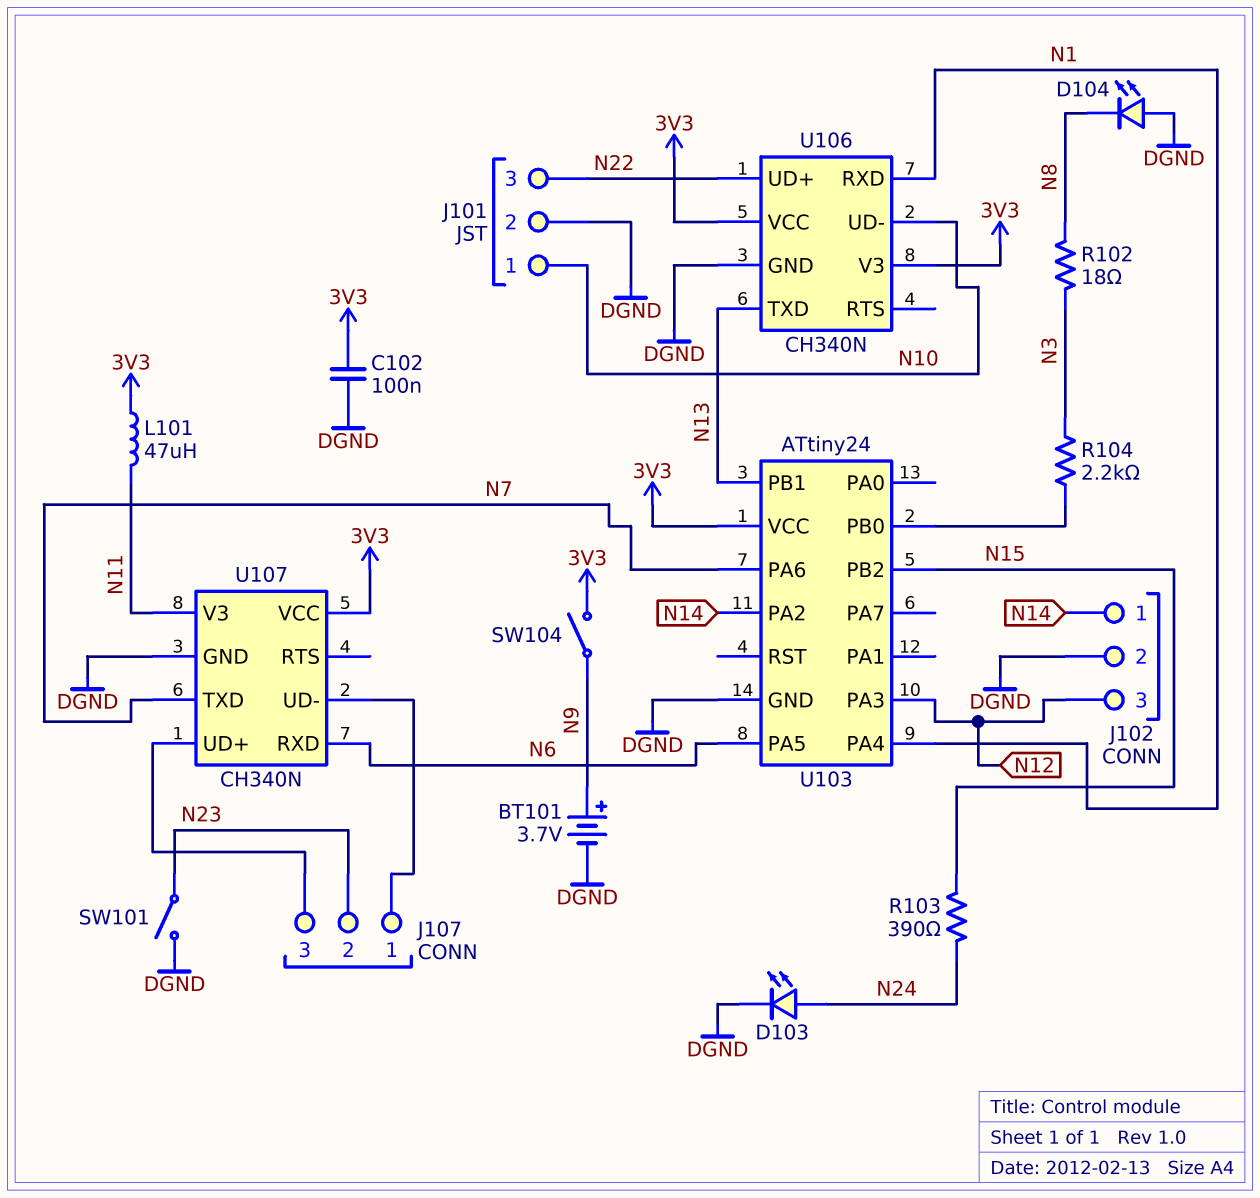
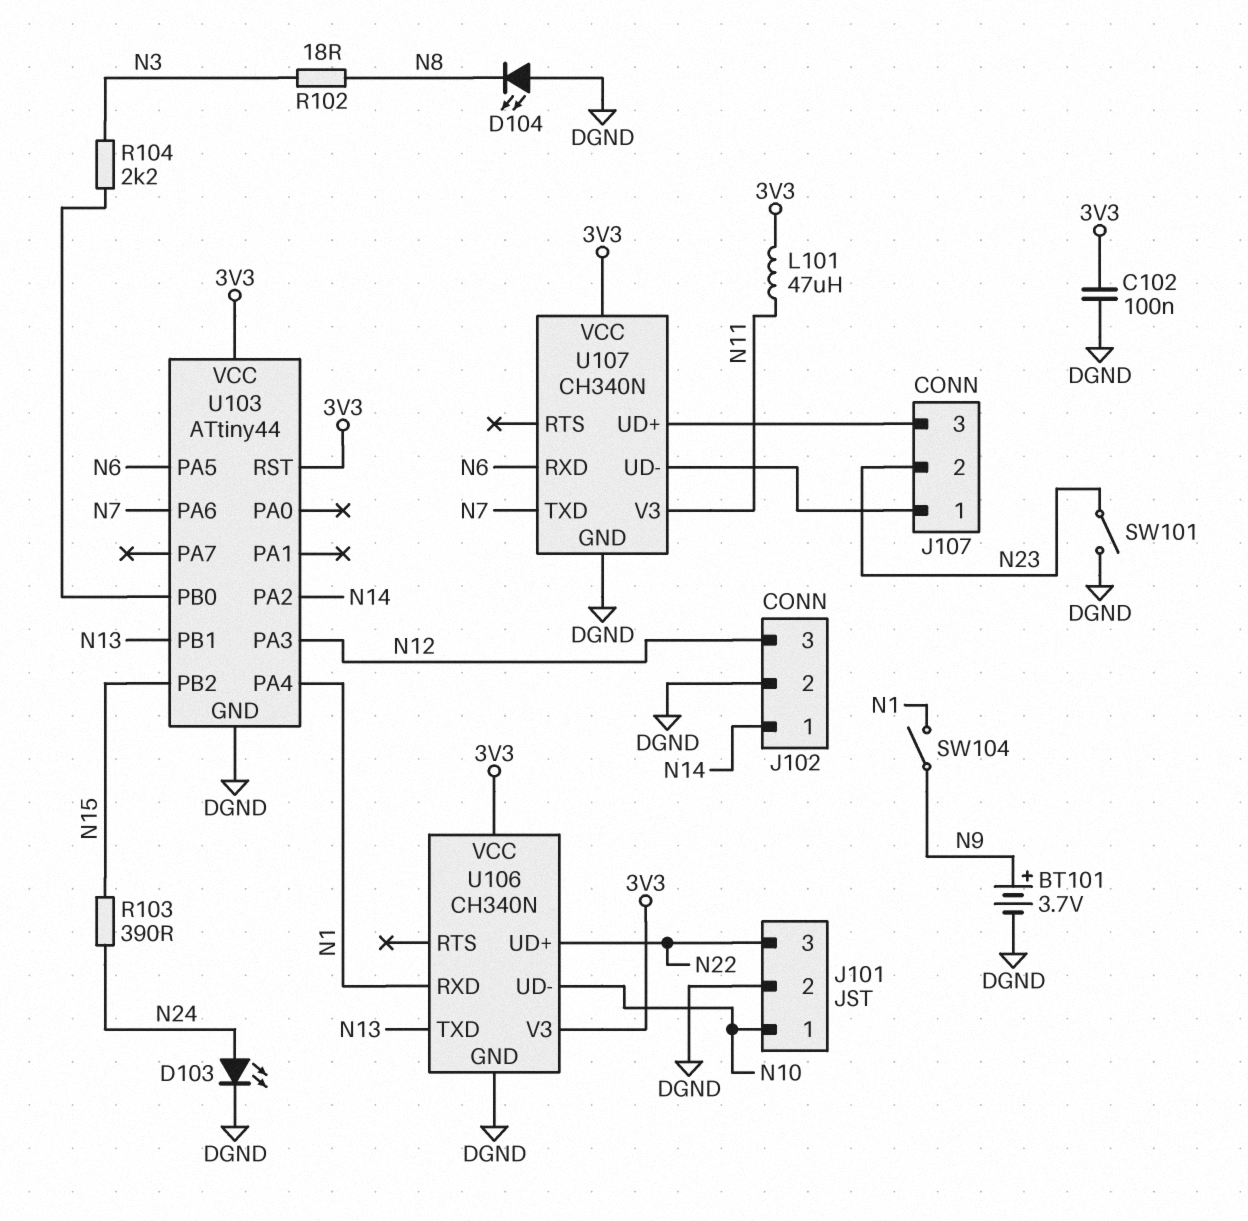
SW104: switch (3V3, N9) -> switch (N1, N9)
U103: ATtiny24 -> ATtiny44
U103 pin RST: none -> 3V3

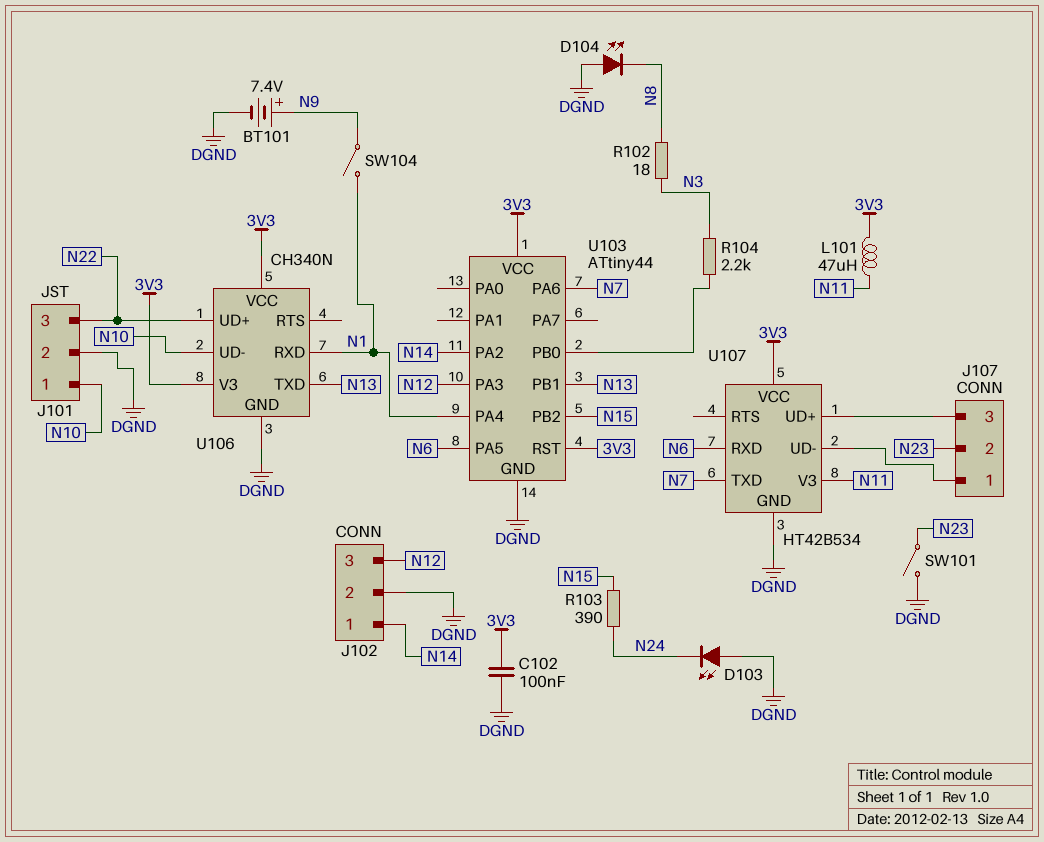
BT101: 3.7V (plus N9, minus DGND) -> 7.4V (plus N9, minus DGND)
D103: LED (A N24, K DGND) -> LED (A DGND, K N24)
U107: CH340N -> HT42B534

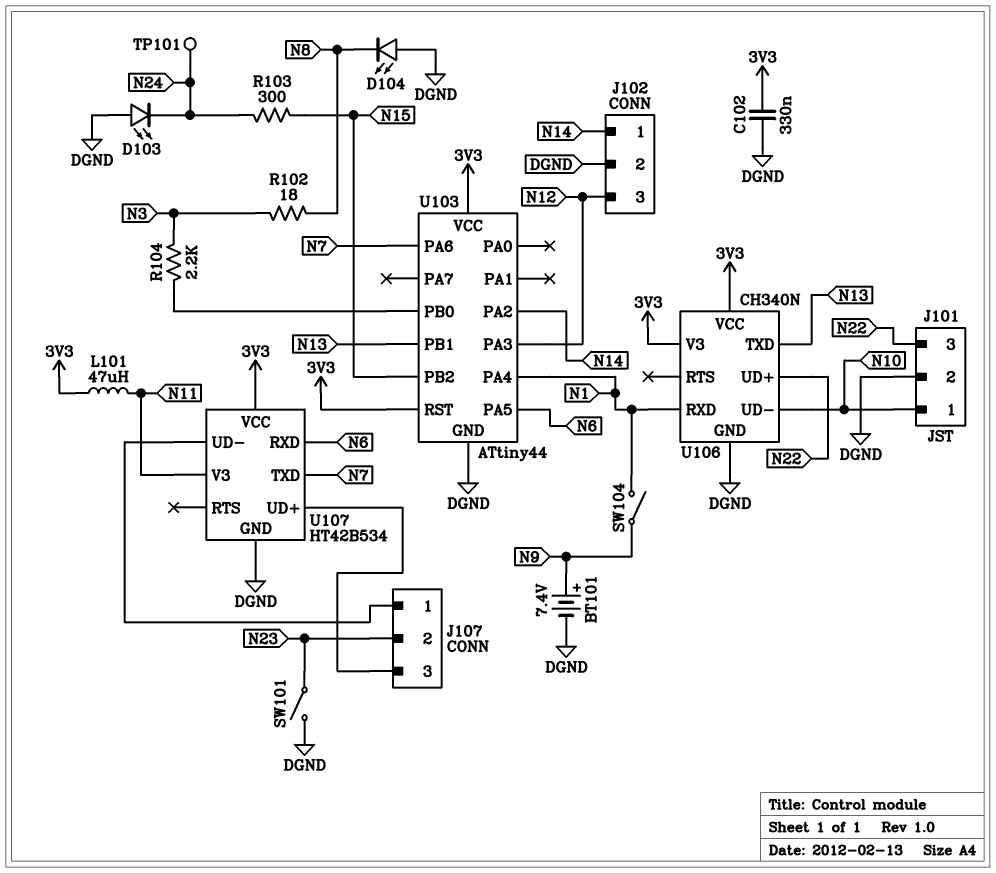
C102: 100nF (3V3, DGND) -> 330nF (3V3, DGND)
R103: 390 (N15, N24) -> 300 (N15, N24)
TP101: none -> test point (N24)

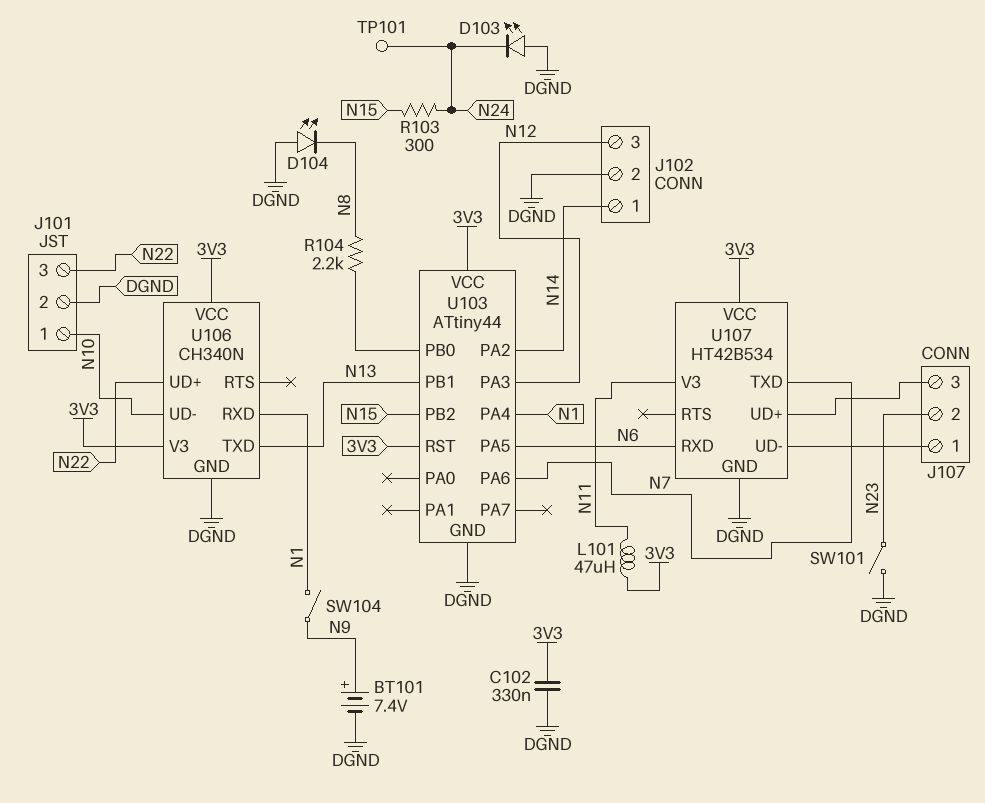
R102: 18 (N3, N8) -> none
R104: 2.2k (N3, U103/PB0) -> 2.2k (N8, U103/PB0)

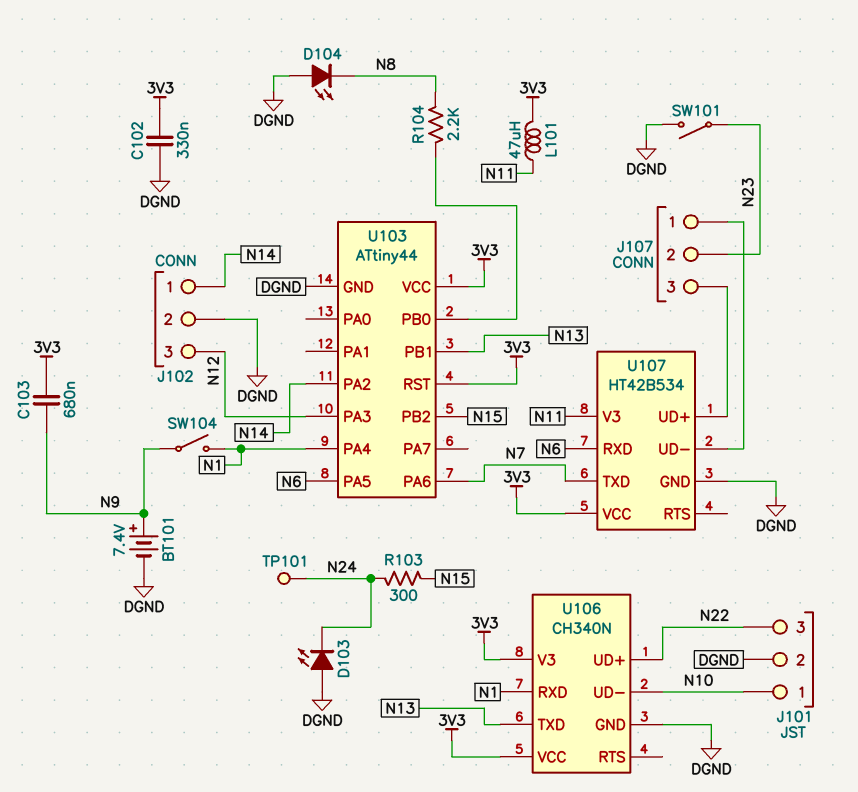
C103: none -> 680nF (3V3, N9)

